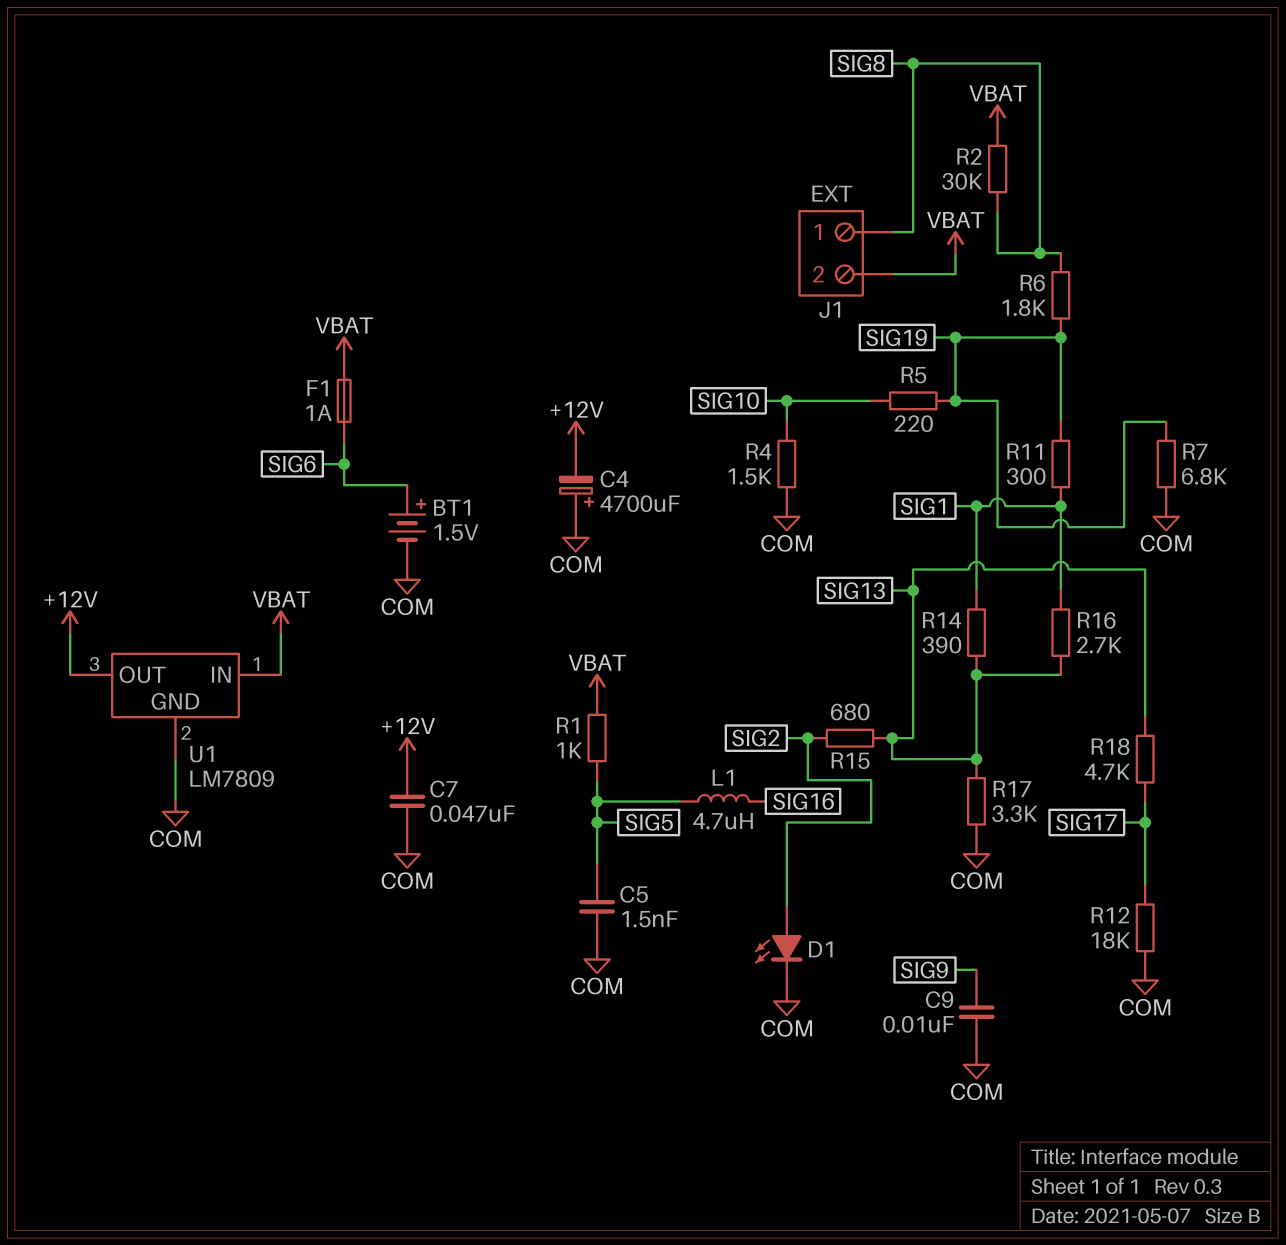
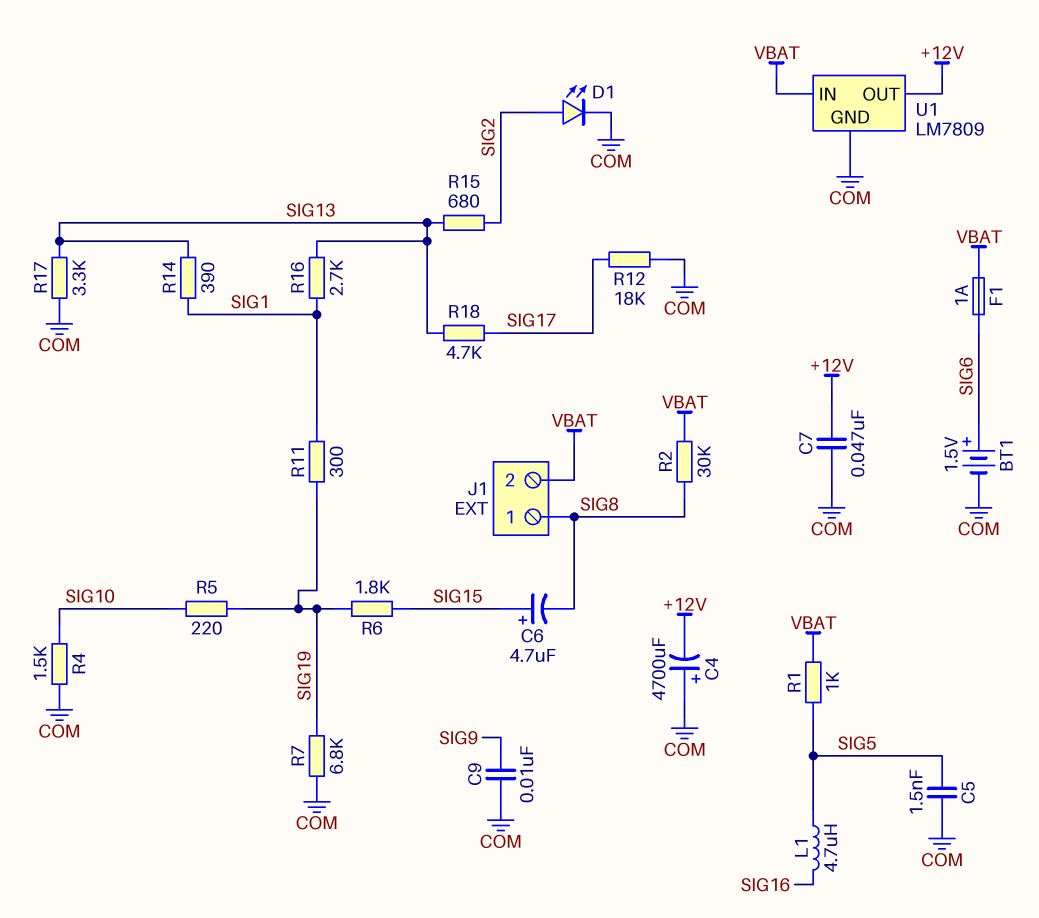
C6: none -> 4.7uF (plus SIG15, minus SIG8)
R6: 1.8k (SIG8, SIG19) -> 1.8k (SIG15, SIG19)

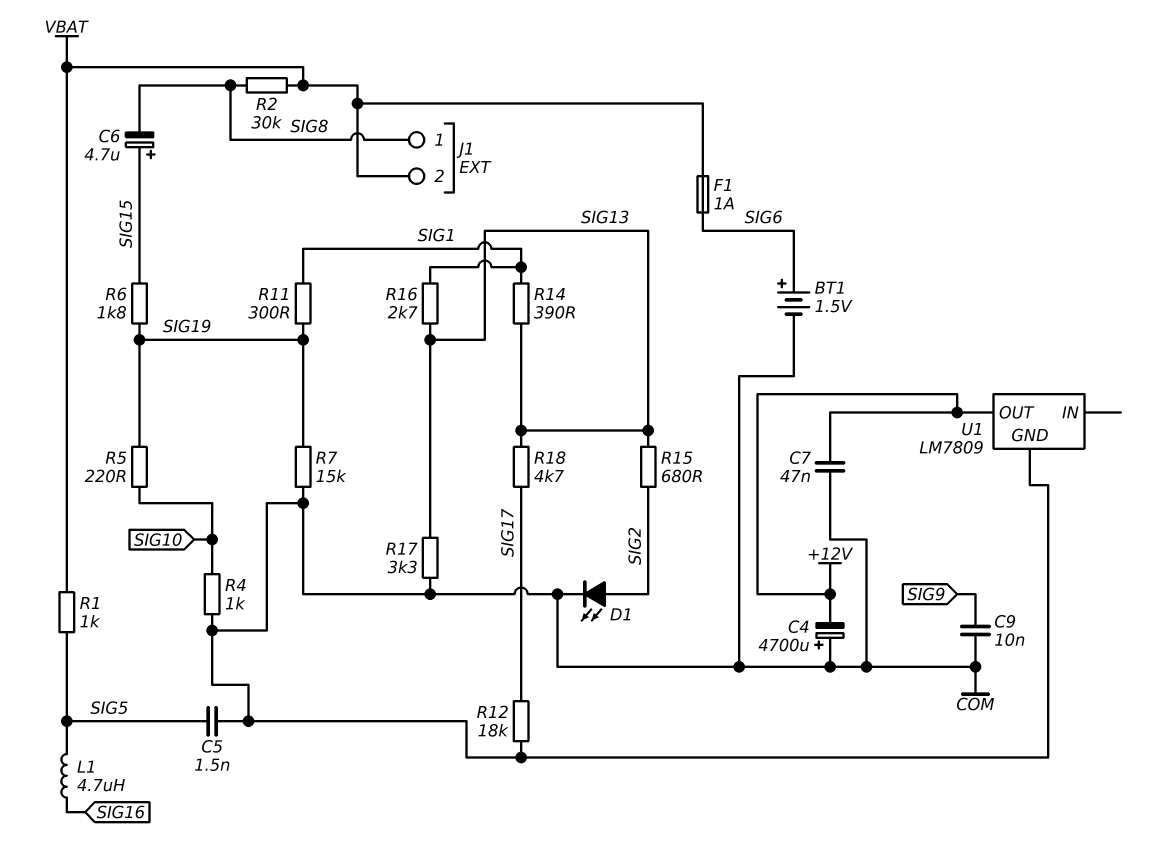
R4: 1.5k (COM, SIG10) -> 1k (COM, SIG10)
R7: 6.8k (COM, SIG19) -> 15k (COM, SIG19)
U1 pin IN: VBAT -> none

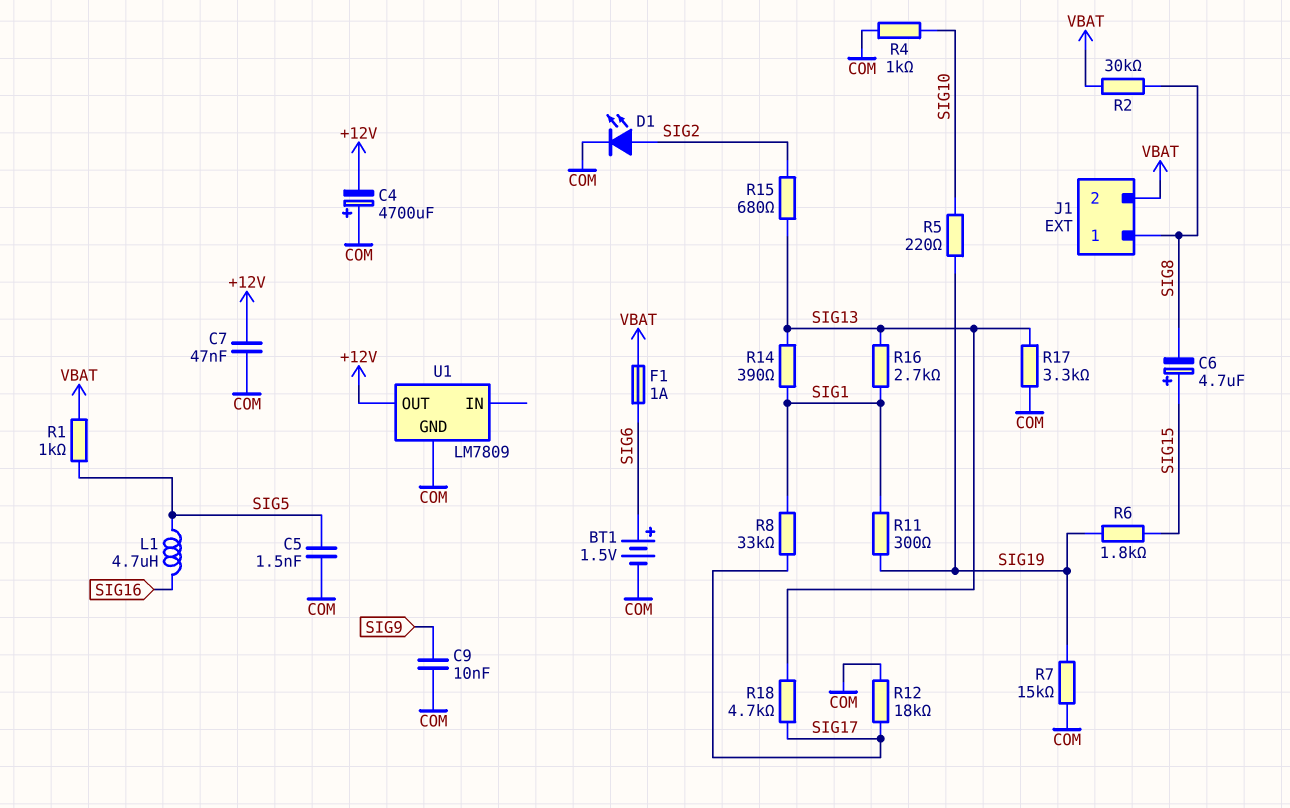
R8: none -> 33k (SIG1, SIG17)

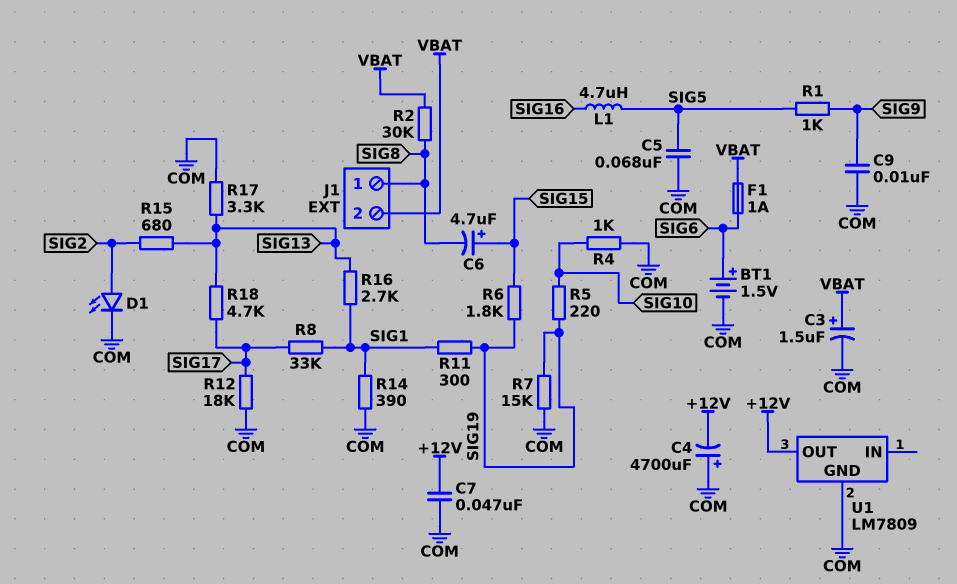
C3: none -> 1.5uF (plus VBAT, minus COM)
C5: 1.5nF (COM, SIG5) -> 68nF (COM, SIG5)
R1: 1k (SIG5, VBAT) -> 1k (SIG5, SIG9)
R14: 390 (SIG1, SIG13) -> 390 (COM, SIG1)

